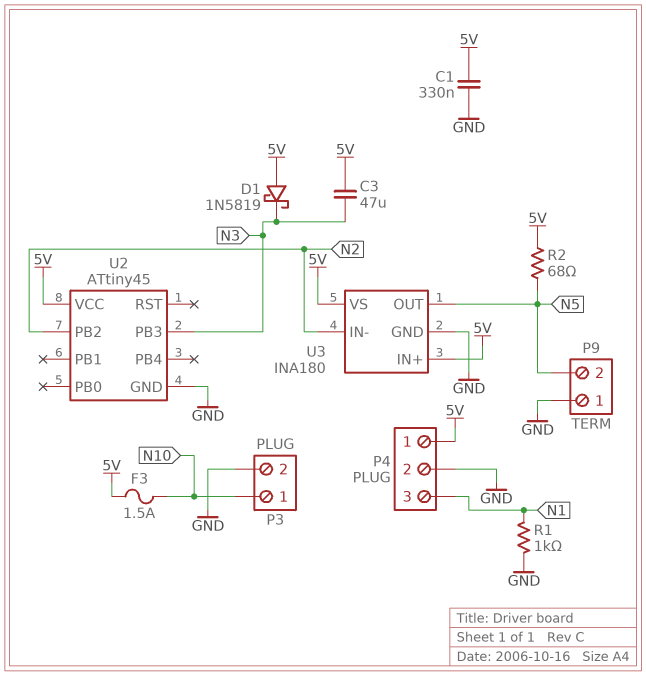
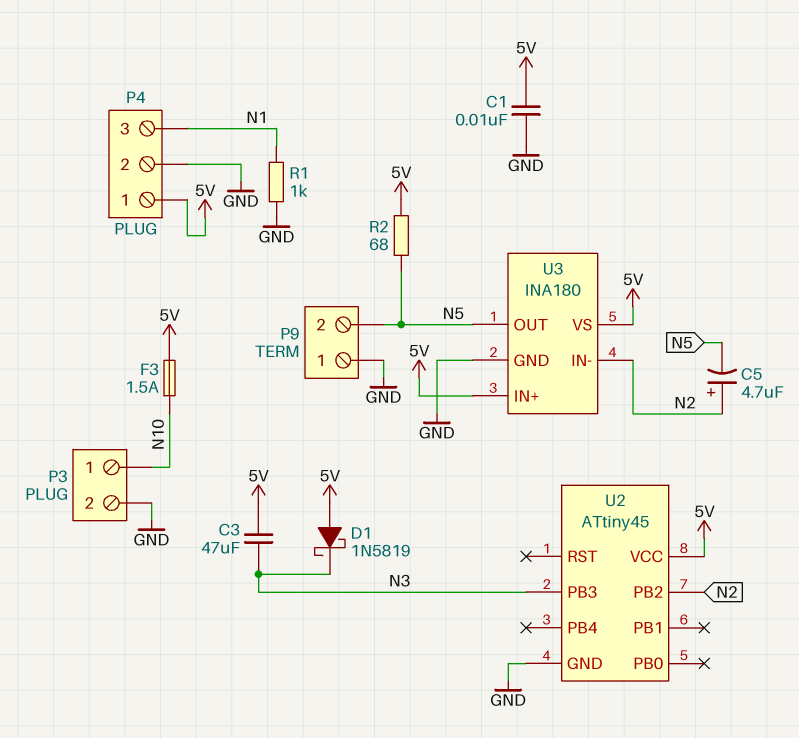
C1: 330nF (5V, GND) -> 10nF (5V, GND)
C5: none -> 4.7uF (plus N2, minus N5)

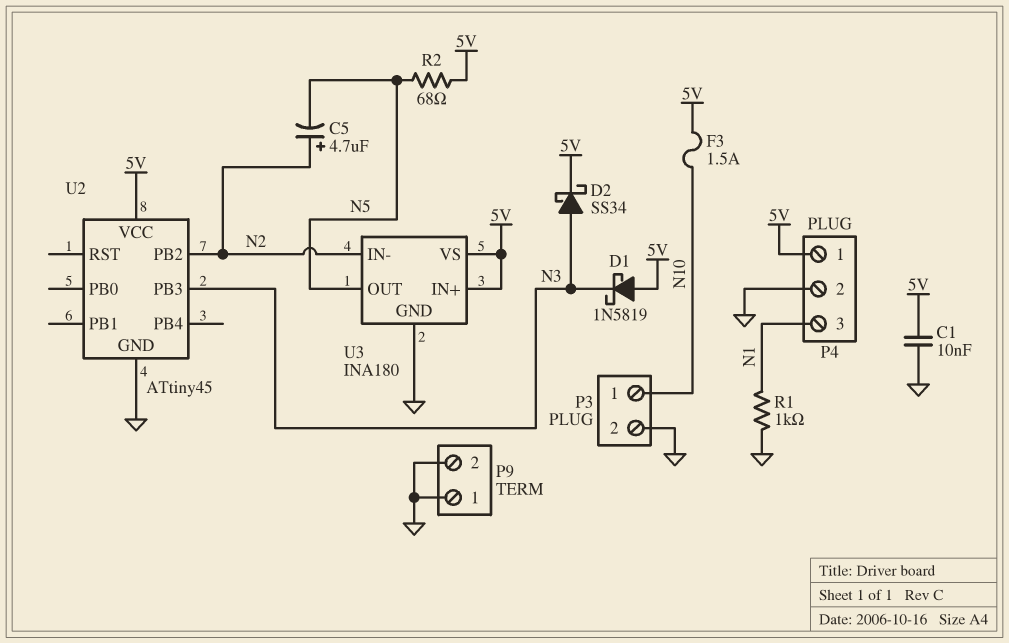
C3: 47uF (5V, N3) -> none
D2: none -> schottky SS34 (A N3, K 5V)
P9 pin 2: N5 -> GND

